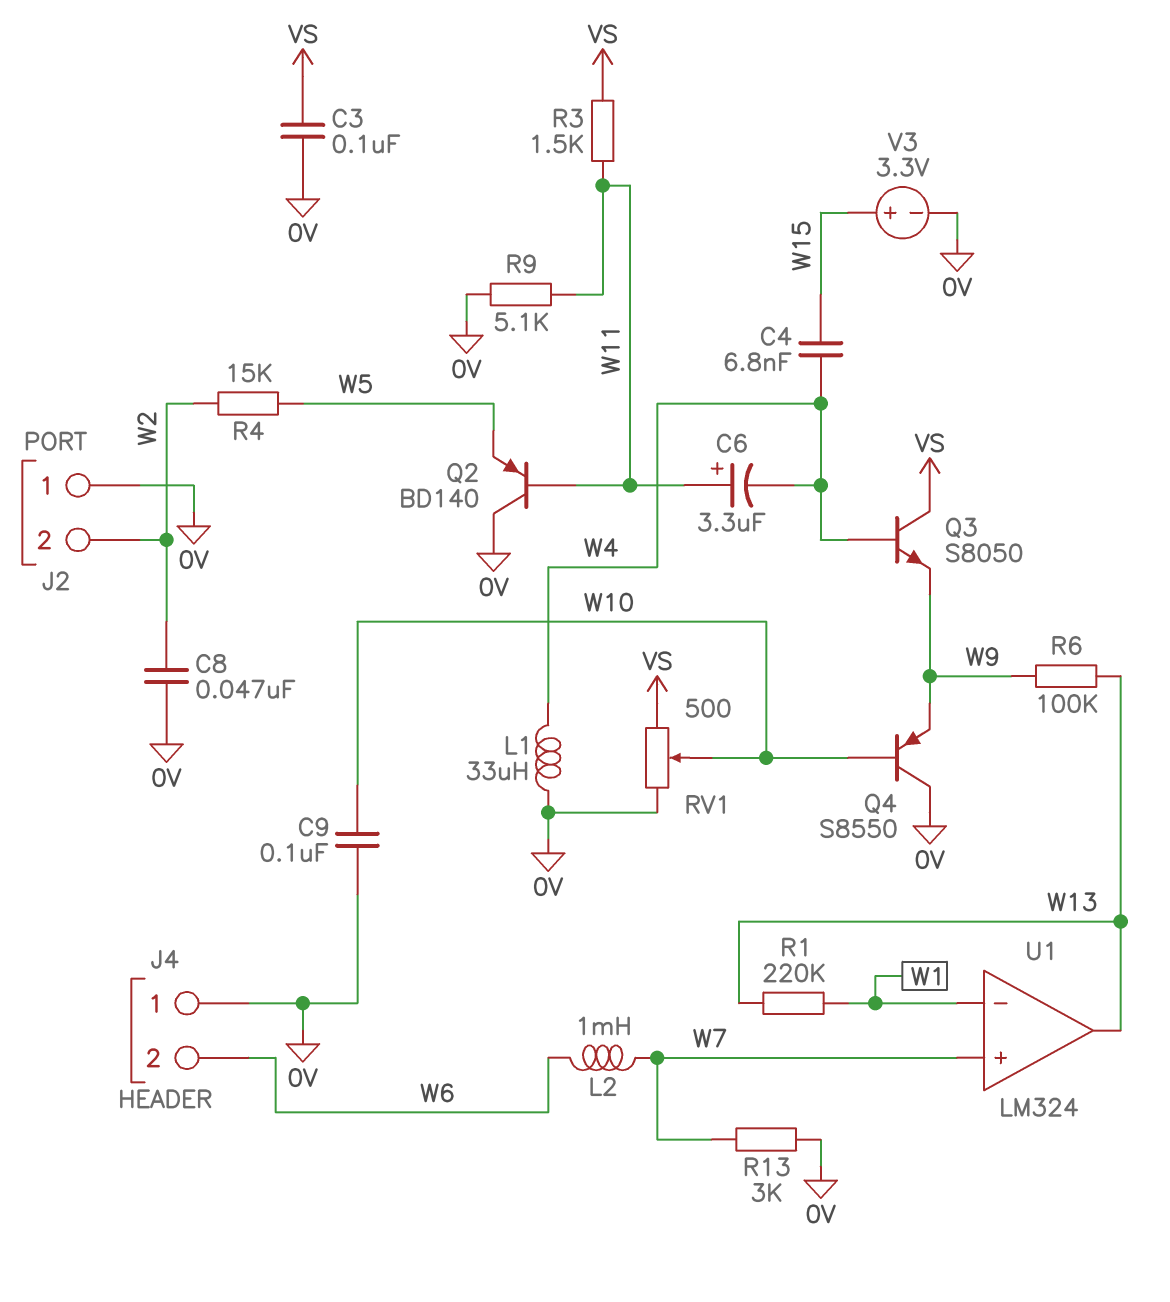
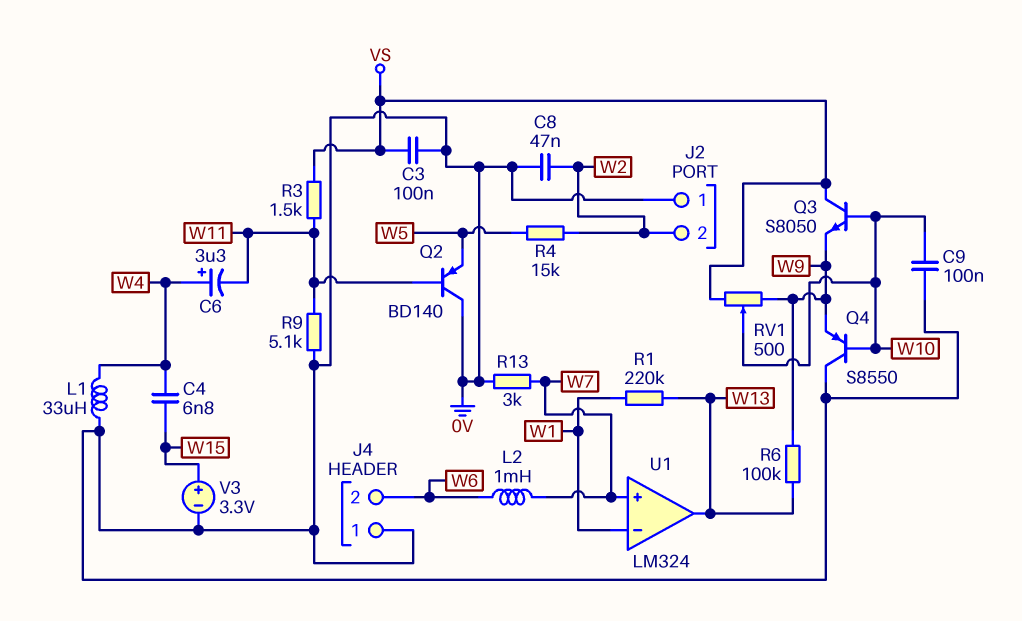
C6: 3.3uF (plus W11, minus W4) -> 3.3uF (plus W4, minus W11)
Q3: NPN S8050 (B W4, C VS, E W9) -> NPN S8050 (B W10, C VS, E W9)
RV1: 500 (0V, VS, wiper W10) -> 500 (VS, W9, wiper W10)

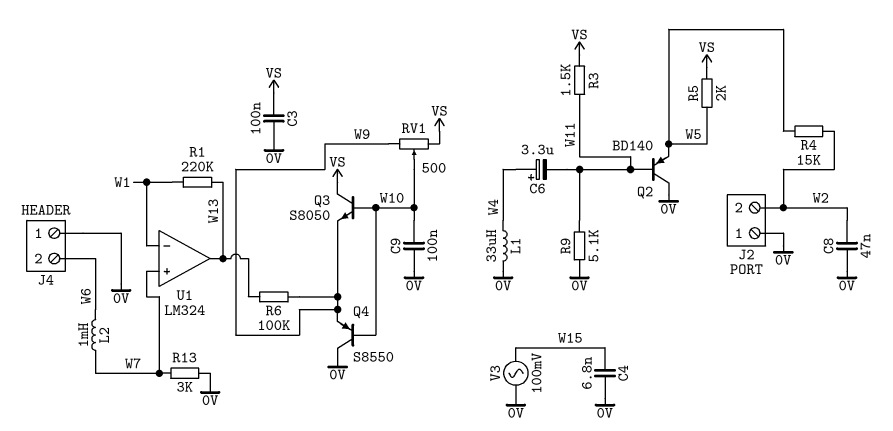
C4: 6.8nF (W4, W15) -> 6.8nF (0V, W15)
R5: none -> 2k (VS, W5)
V3: 3.3V (plus W15, minus 0V) -> AC 100mV (0V, W15)

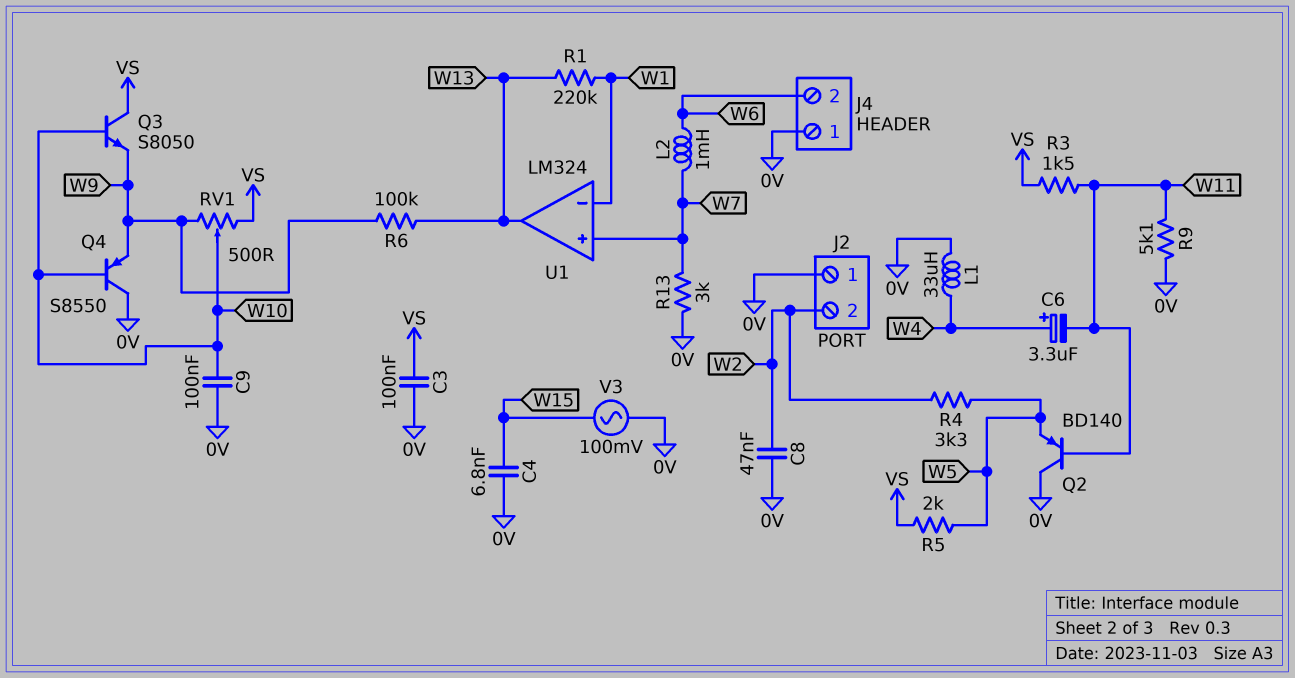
R4: 15k (W2, W5) -> 3.3k (W2, W5)

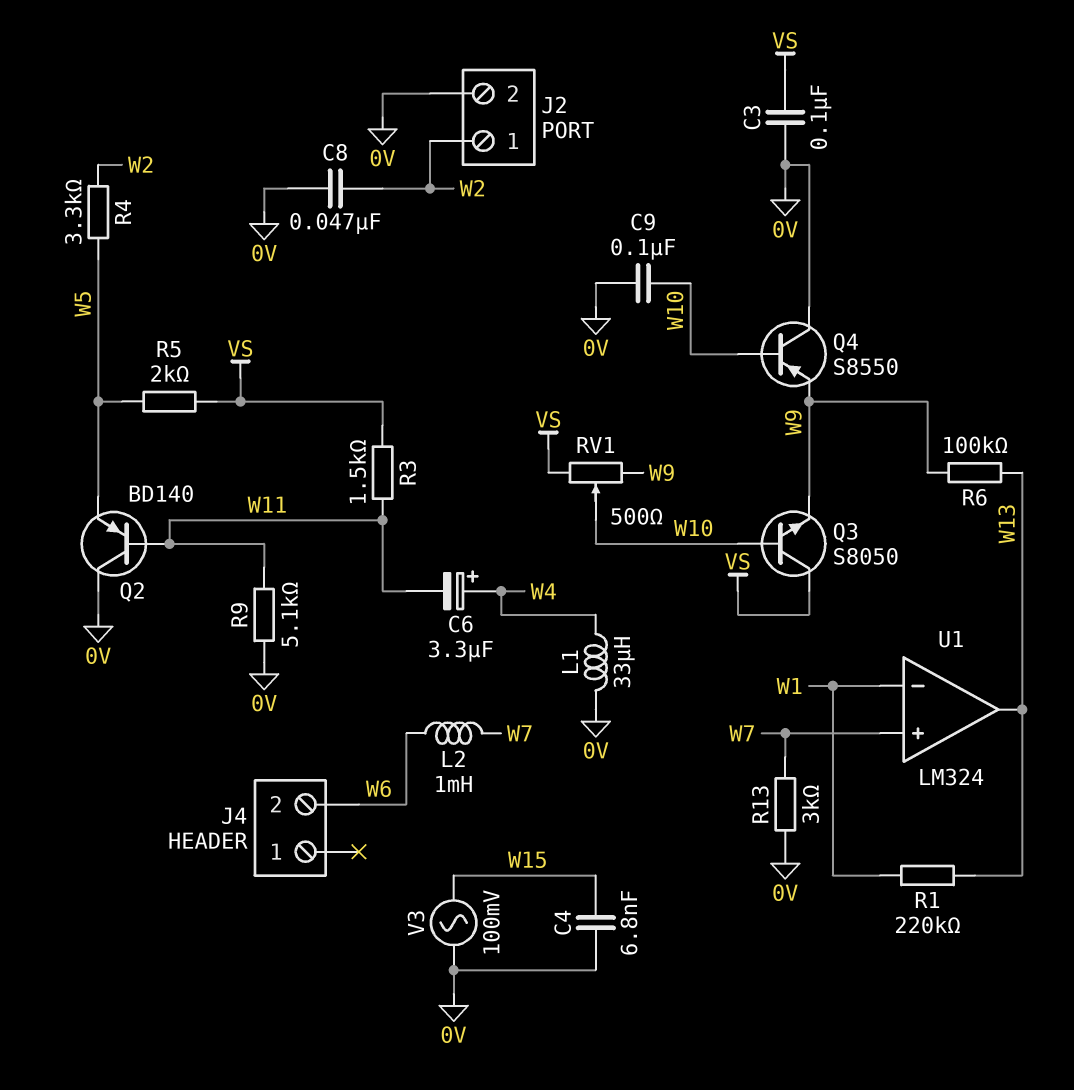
J2 pin 1: 0V -> W2
J2 pin 2: W2 -> 0V
J4 pin 1: 0V -> none

